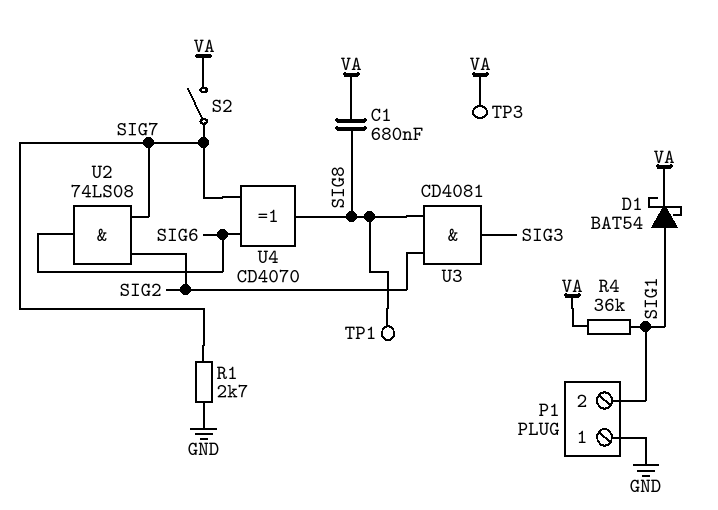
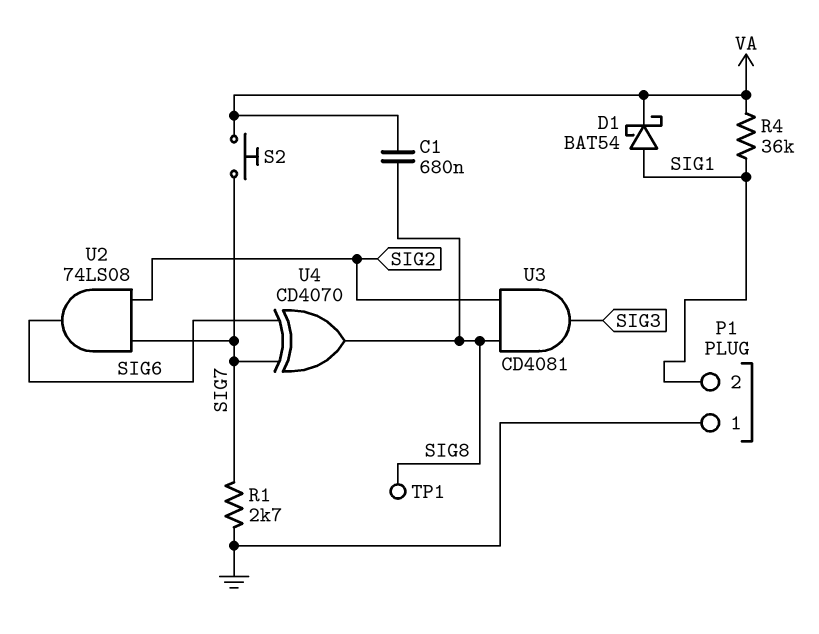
S2: switch (SIG7, VA) -> button (SIG7, VA)
TP3: test point (VA) -> none

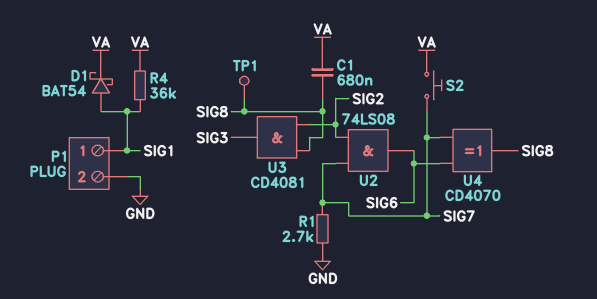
P1 pin 1: GND -> SIG1
P1 pin 2: SIG1 -> GND

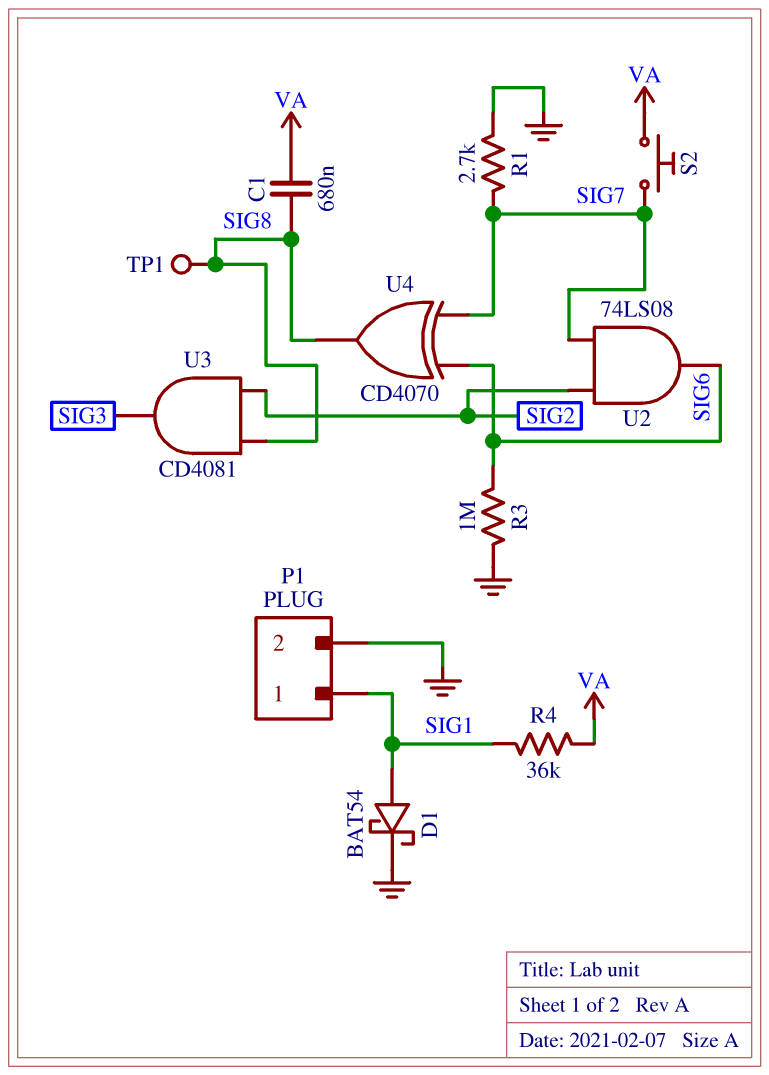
D1: schottky BAT54 (A SIG1, K VA) -> schottky BAT54 (A SIG1, K GND)
R3: none -> 1M (GND, SIG6)

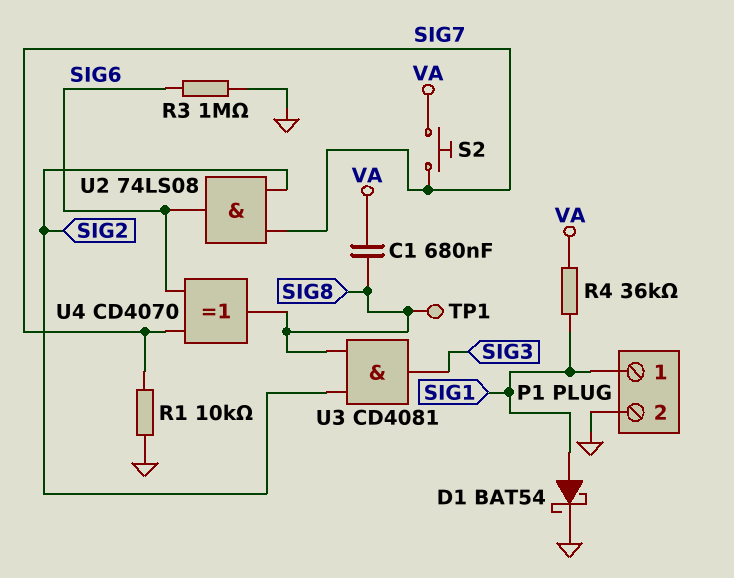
R1: 2.7k (GND, SIG7) -> 10k (GND, SIG7)

